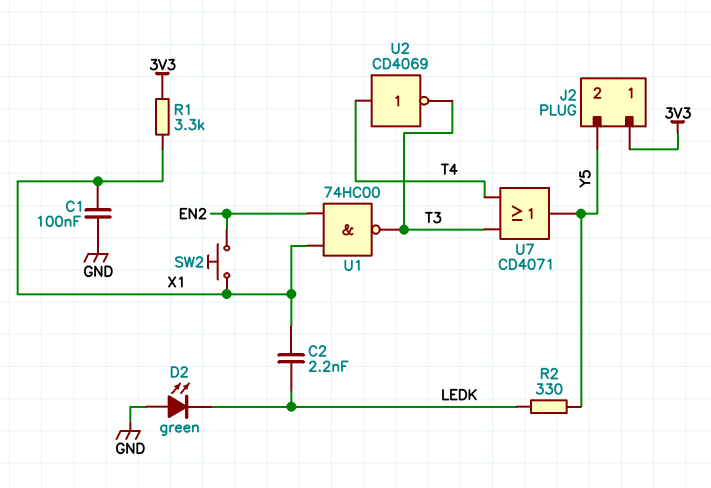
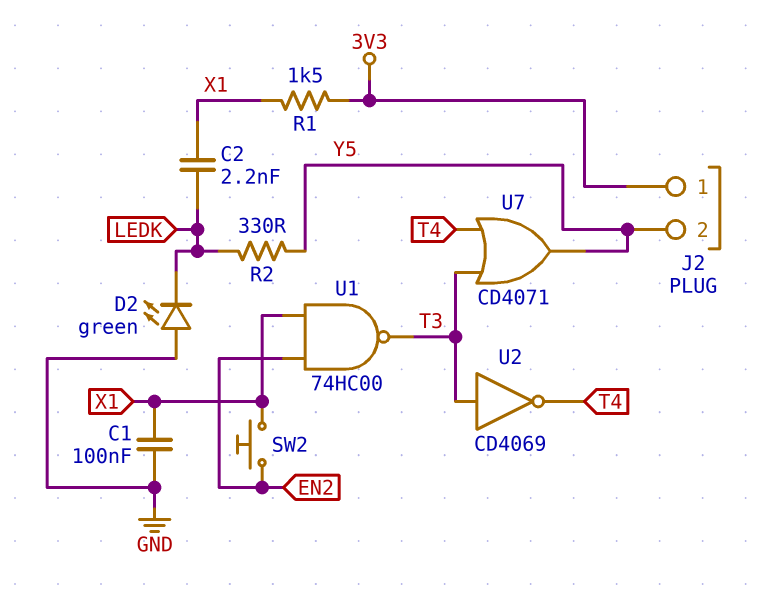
R1: 3.3k (3V3, X1) -> 1.5k (3V3, X1)
U2: NOT CD4069 (in T4, out T3) -> NOT CD4069 (in T3, out T4)

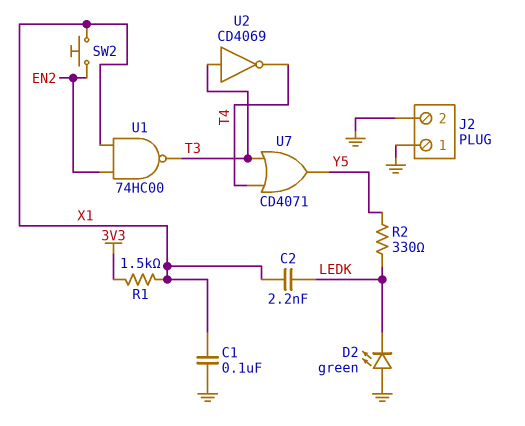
J2 pin 1: 3V3 -> GND
J2 pin 2: Y5 -> GND

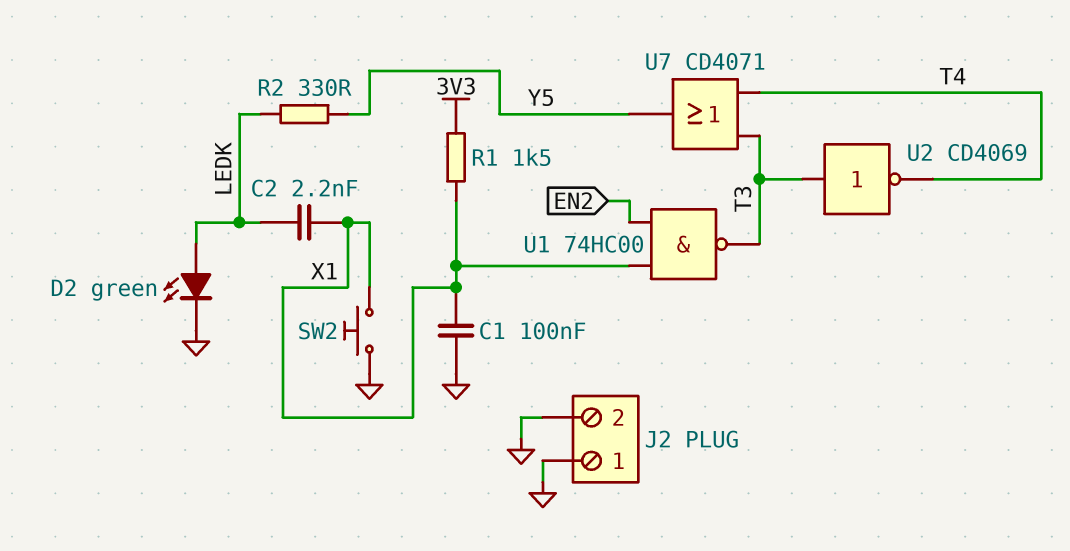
D2: LED green (A GND, K LEDK) -> LED green (A LEDK, K GND)
SW2: button (EN2, X1) -> button (GND, X1)

